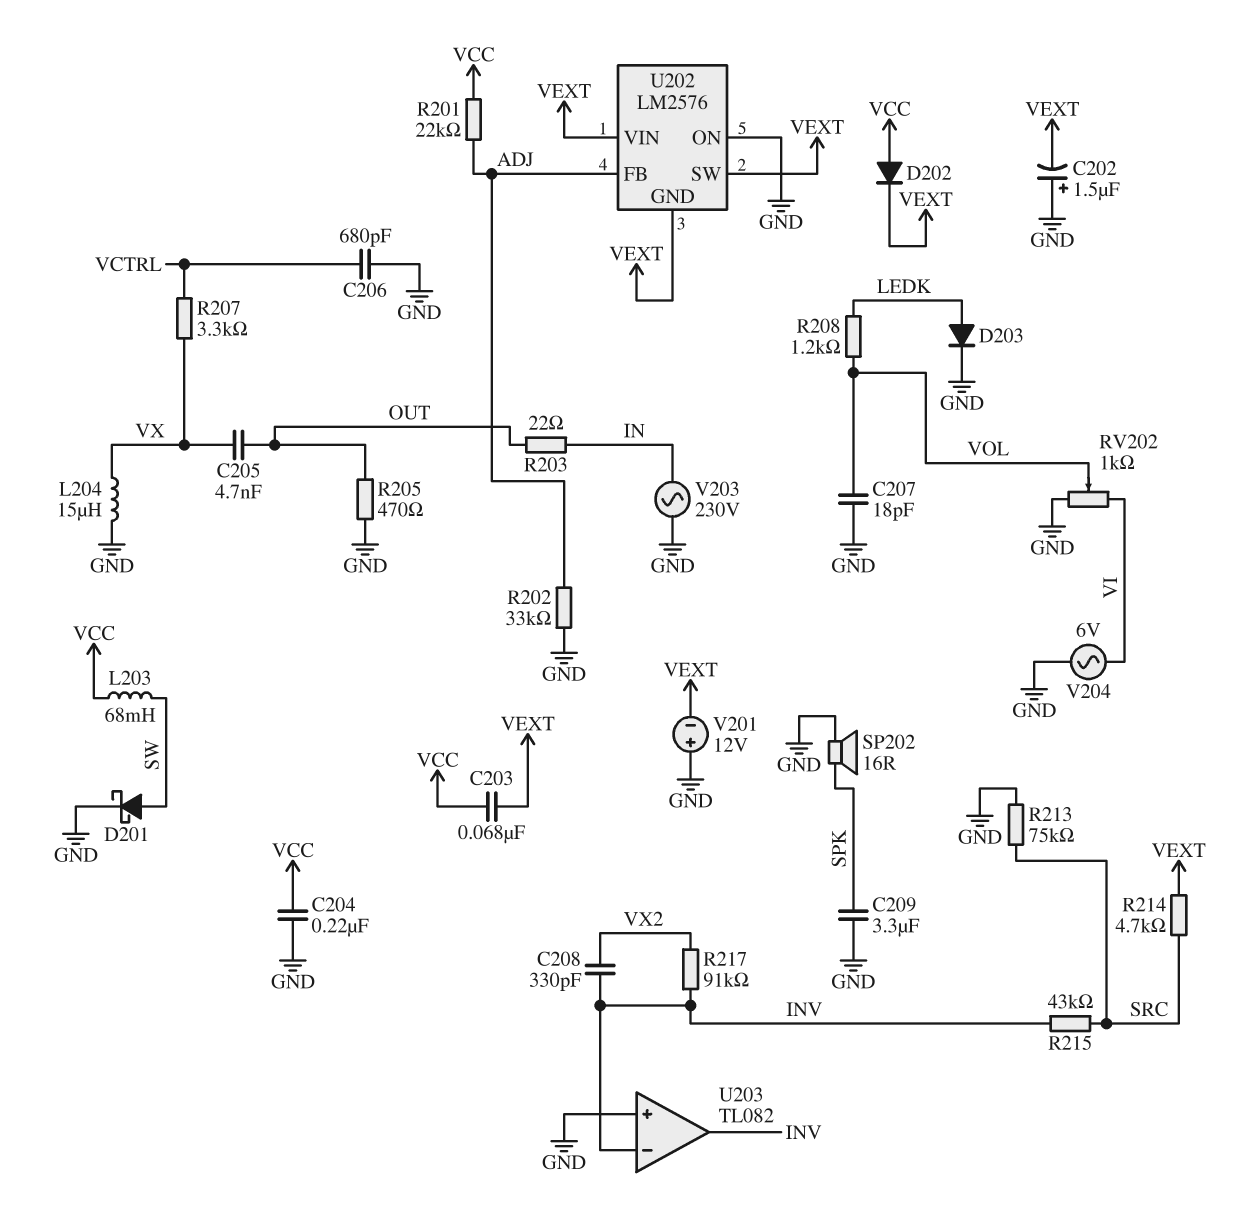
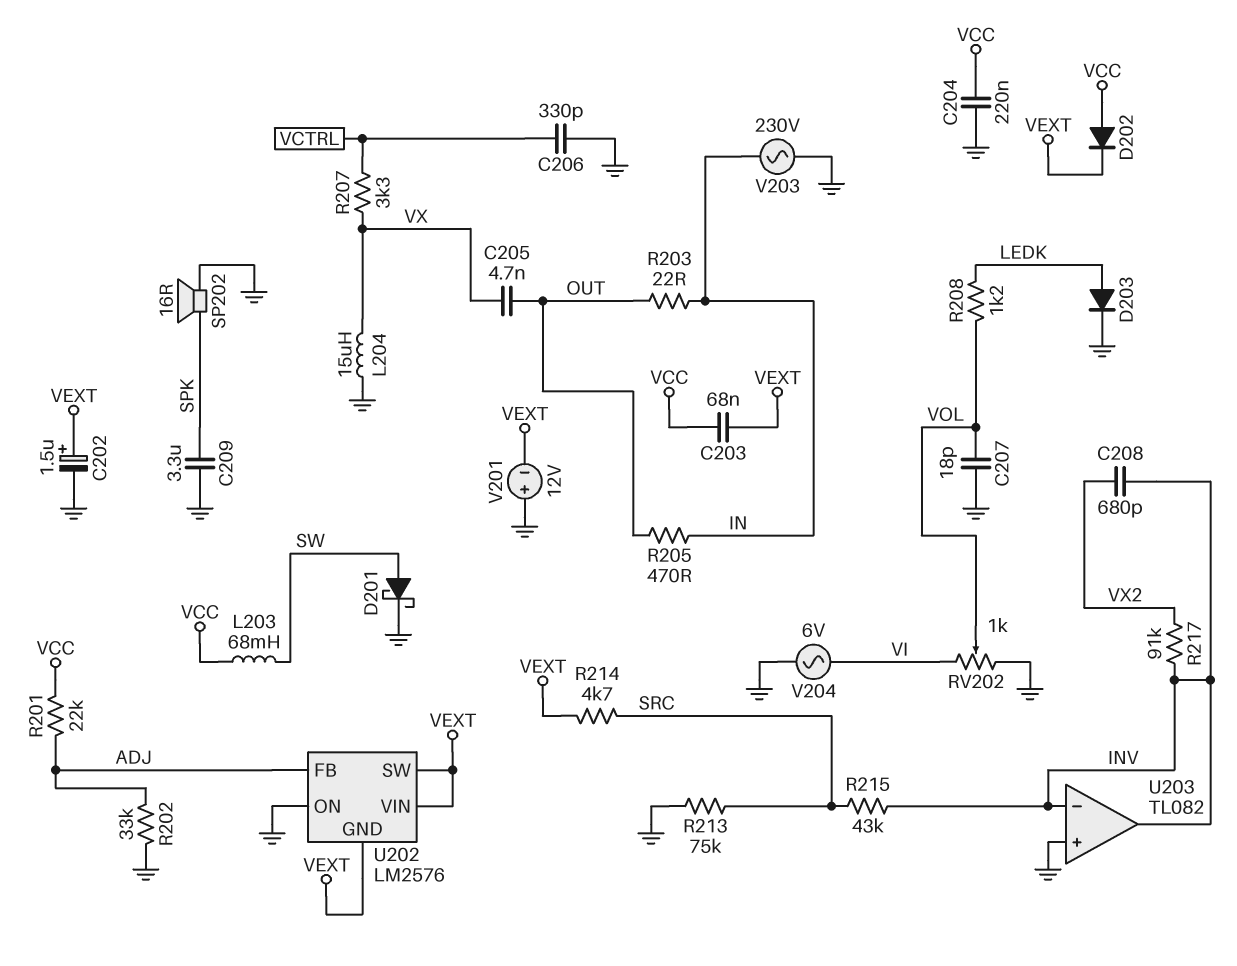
C202: 1.5uF (plus GND, minus VEXT) -> 1.5uF (plus VEXT, minus GND)
C206: 680pF (GND, VCTRL) -> 330pF (GND, VCTRL)
C208: 330pF (INV, VX2) -> 680pF (INV, VX2)
R205: 470 (GND, OUT) -> 470 (IN, OUT)

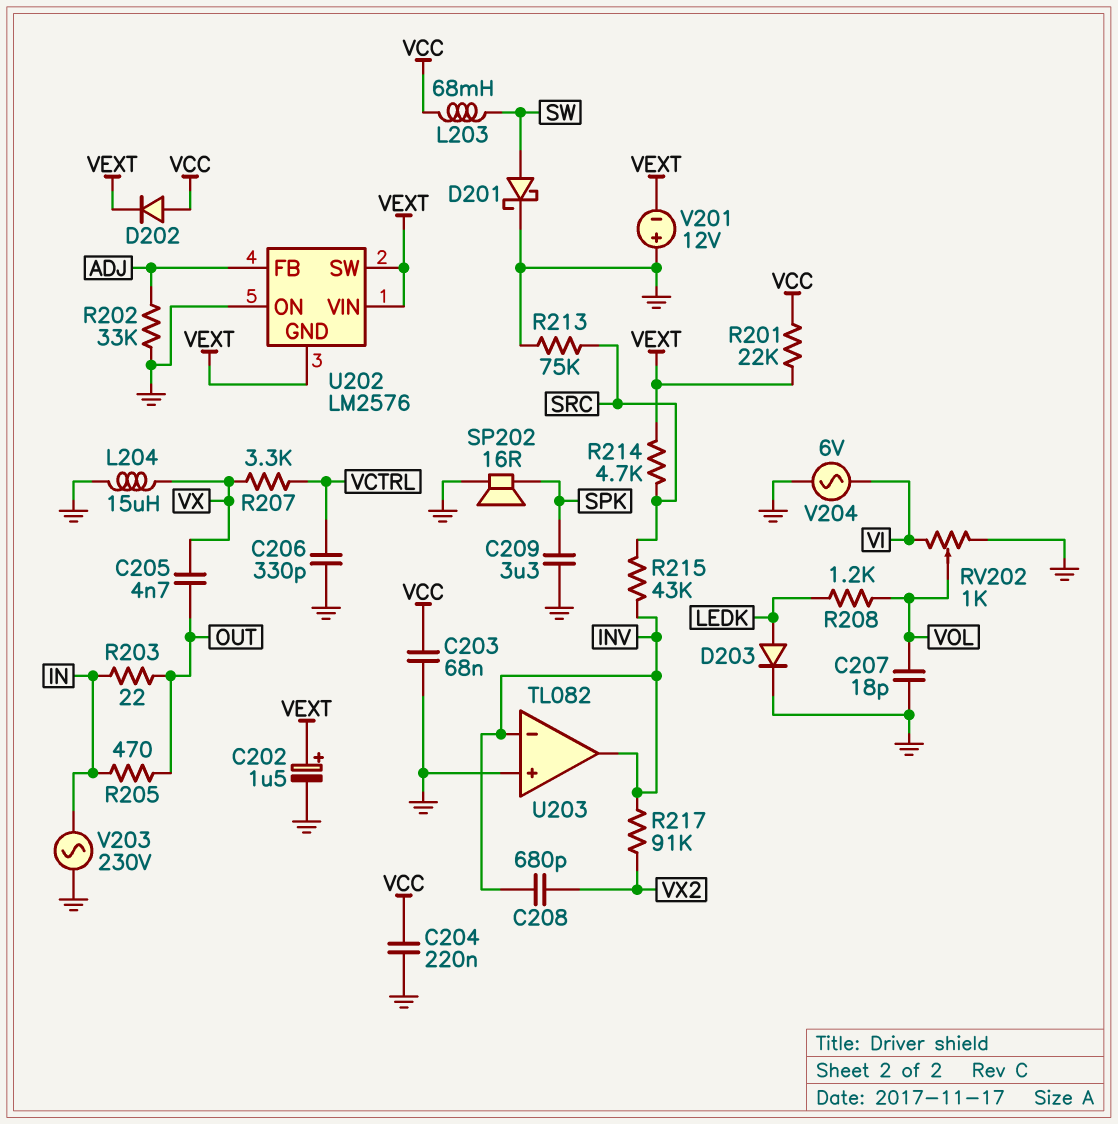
C203: 68nF (VCC, VEXT) -> 68nF (GND, VCC)
R201: 22k (ADJ, VCC) -> 22k (VCC, VEXT)

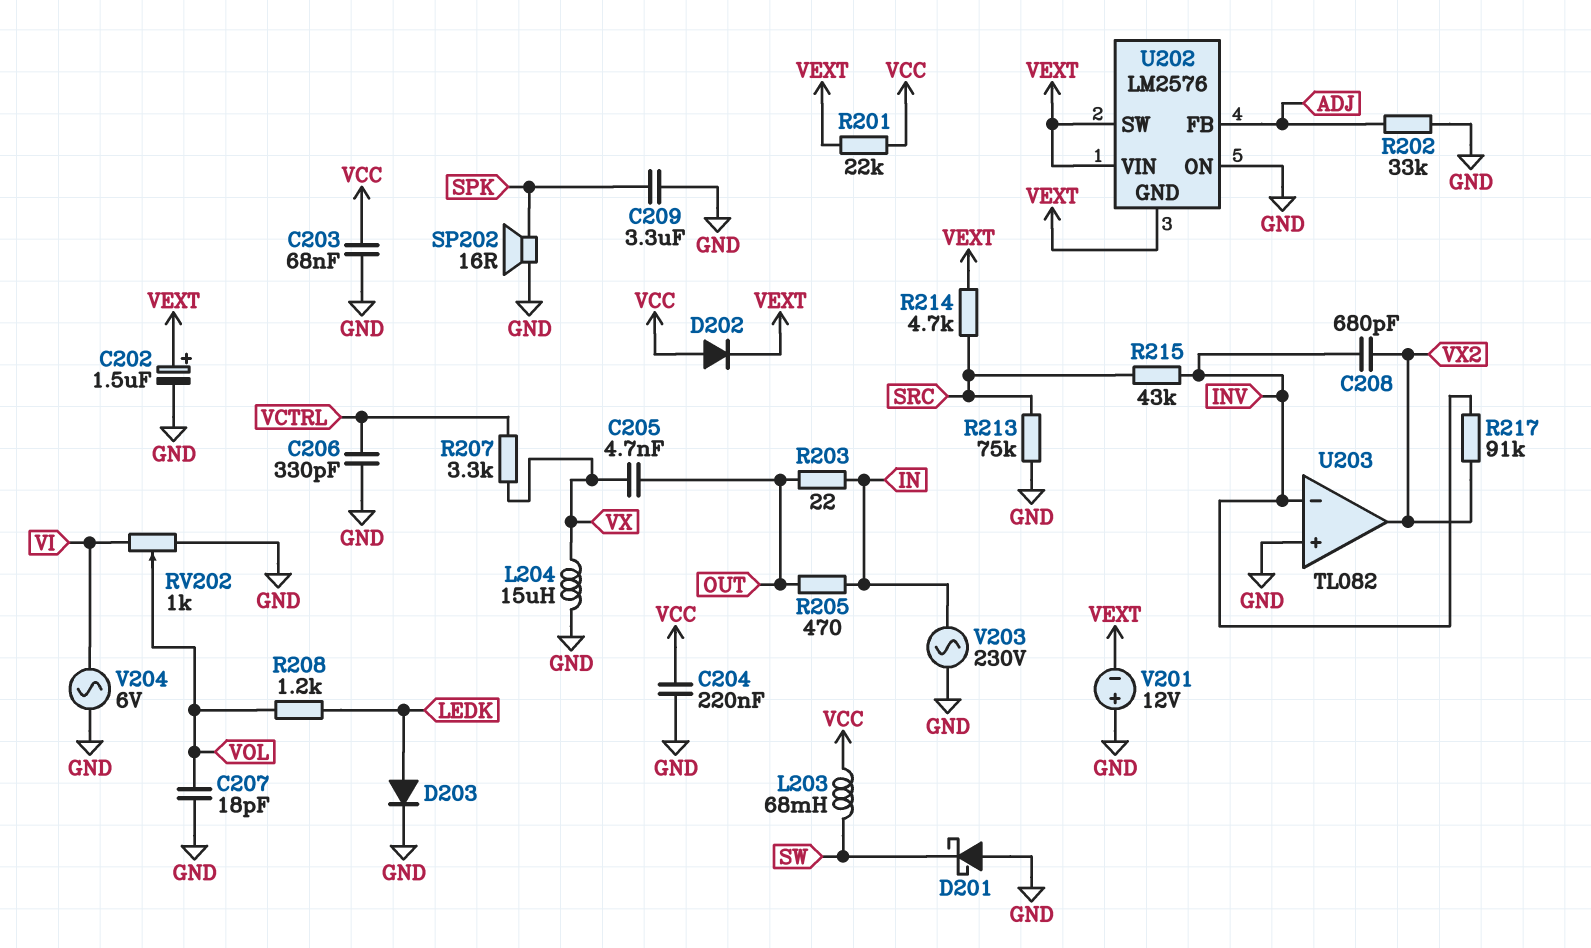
D201: schottky (A SW, K GND) -> schottky (A GND, K SW)
U203 pin out: INV -> VX2

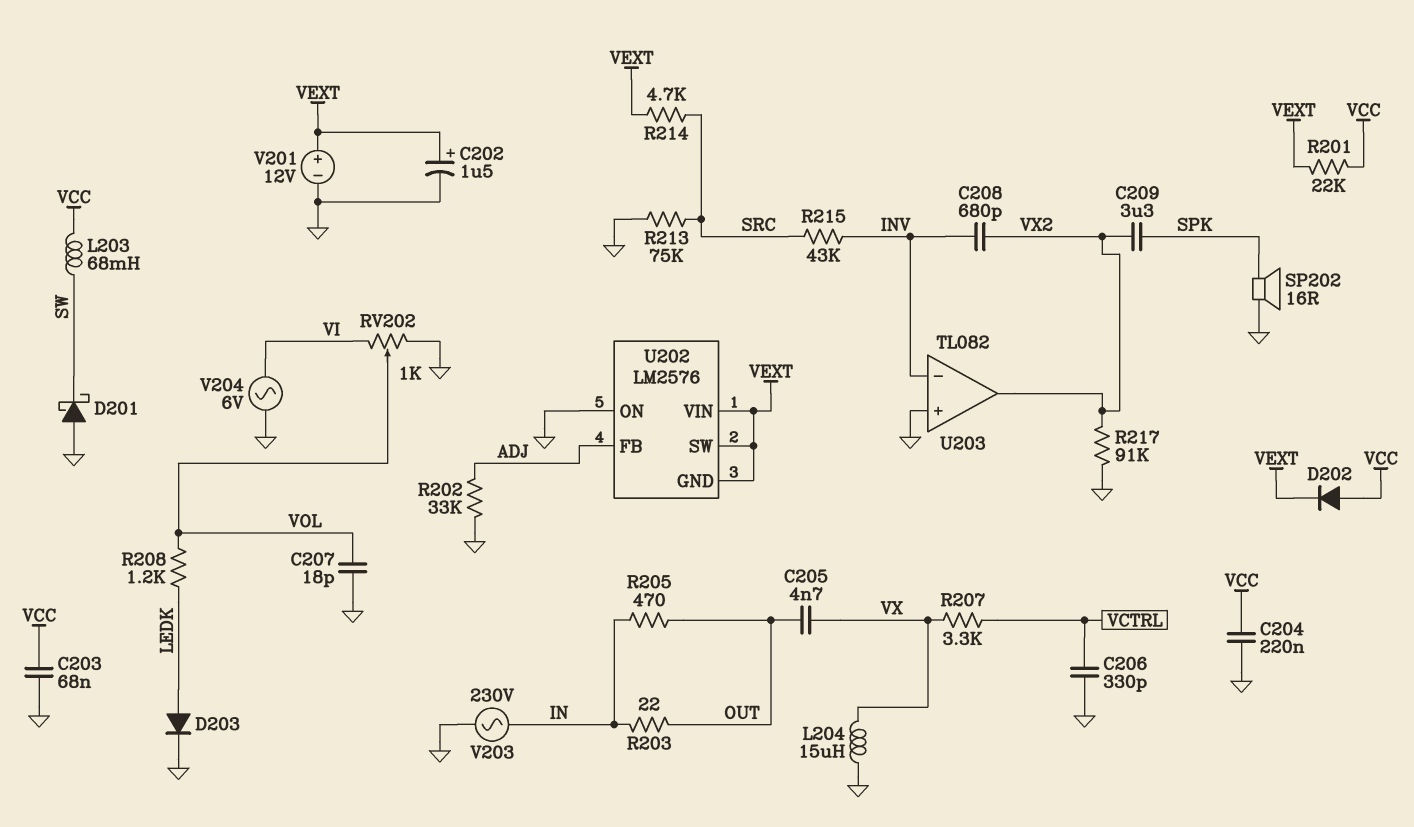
C209: 3.3uF (GND, SPK) -> 3.3uF (SPK, VX2)
R217: 91k (INV, VX2) -> 91k (GND, VX2)
V201: 12V (plus GND, minus VEXT) -> 12V (plus VEXT, minus GND)

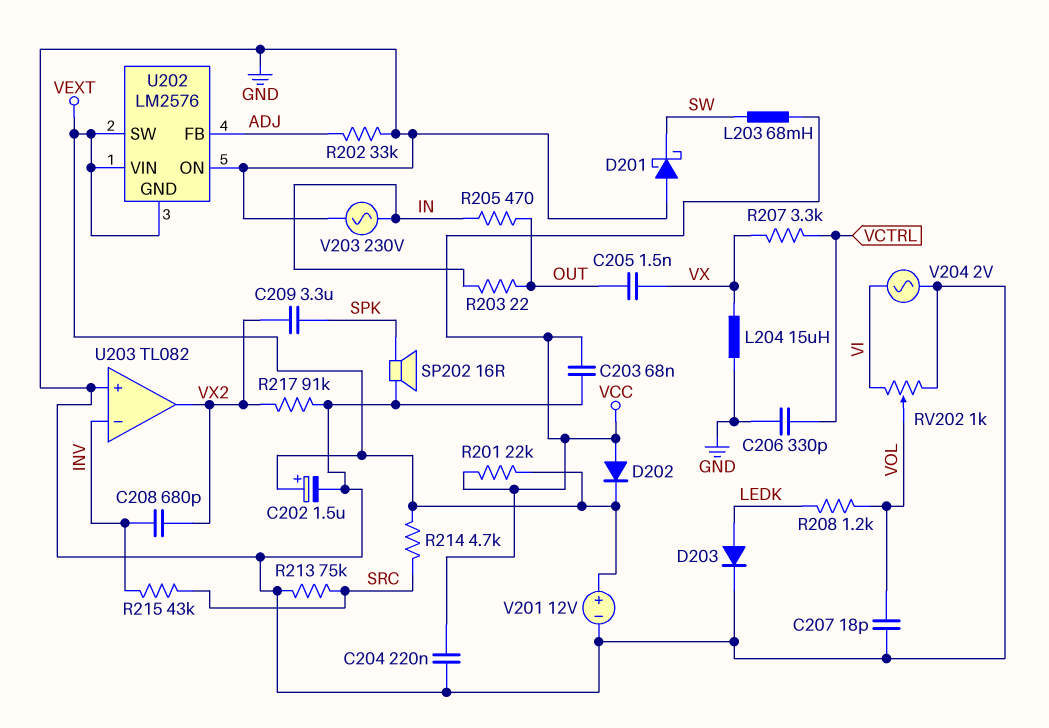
C205: 4.7nF (OUT, VX) -> 1.5nF (OUT, VX)
V204: AC 6V (GND, VI) -> AC 2V (GND, VI)

